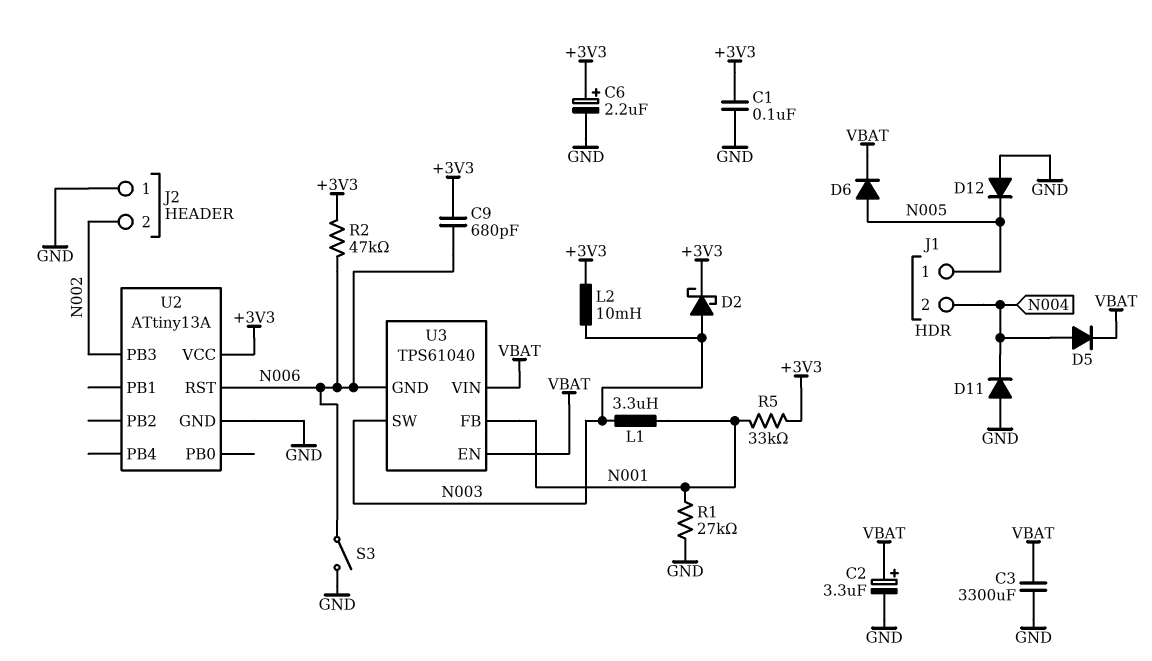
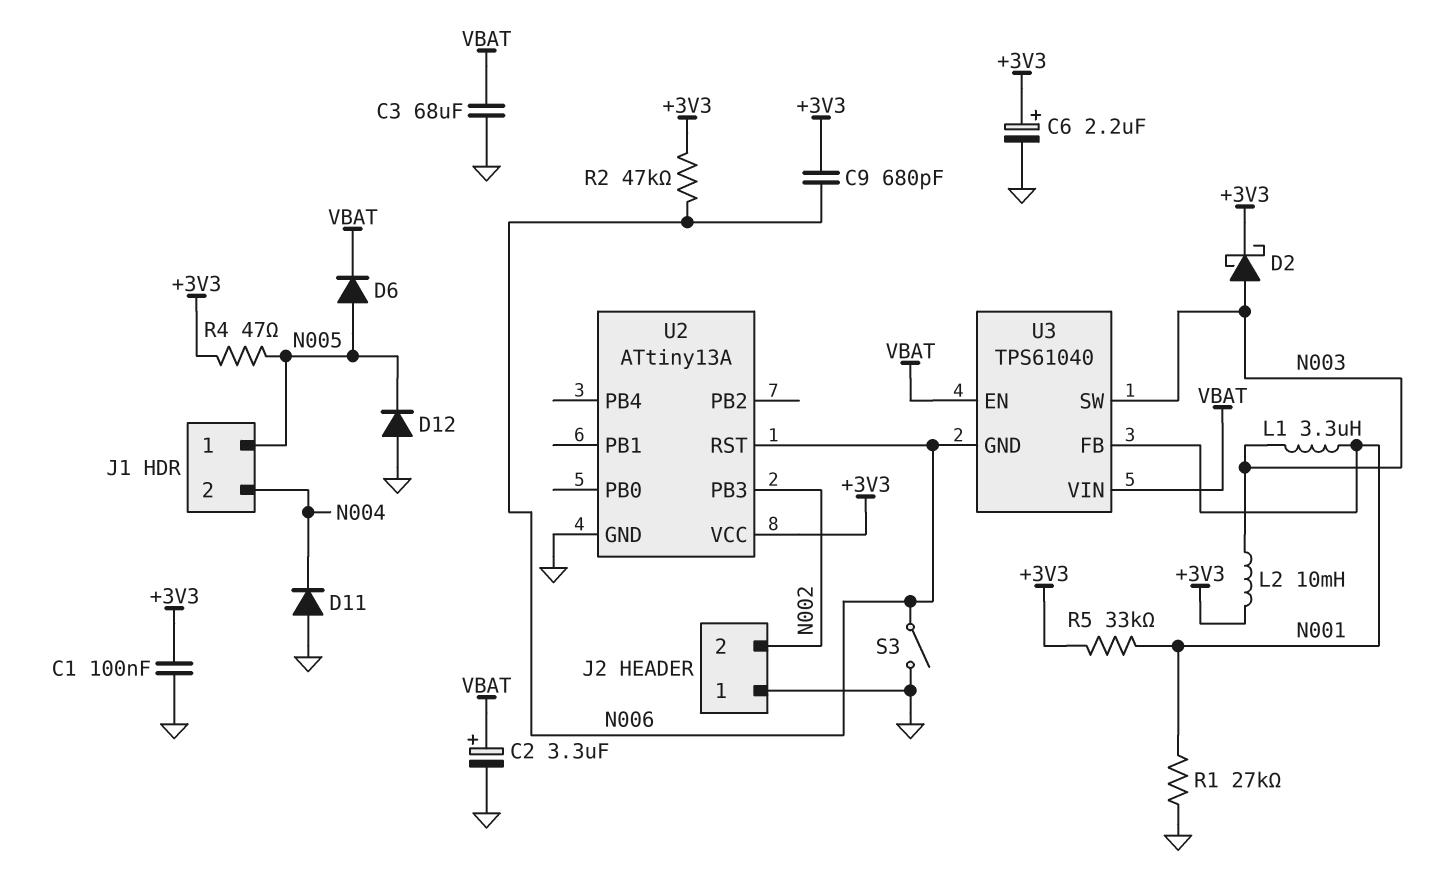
C3: 3300uF (GND, VBAT) -> 68uF (GND, VBAT)
D5: diode (A N004, K VBAT) -> none
R4: none -> 47 (+3V3, N005)

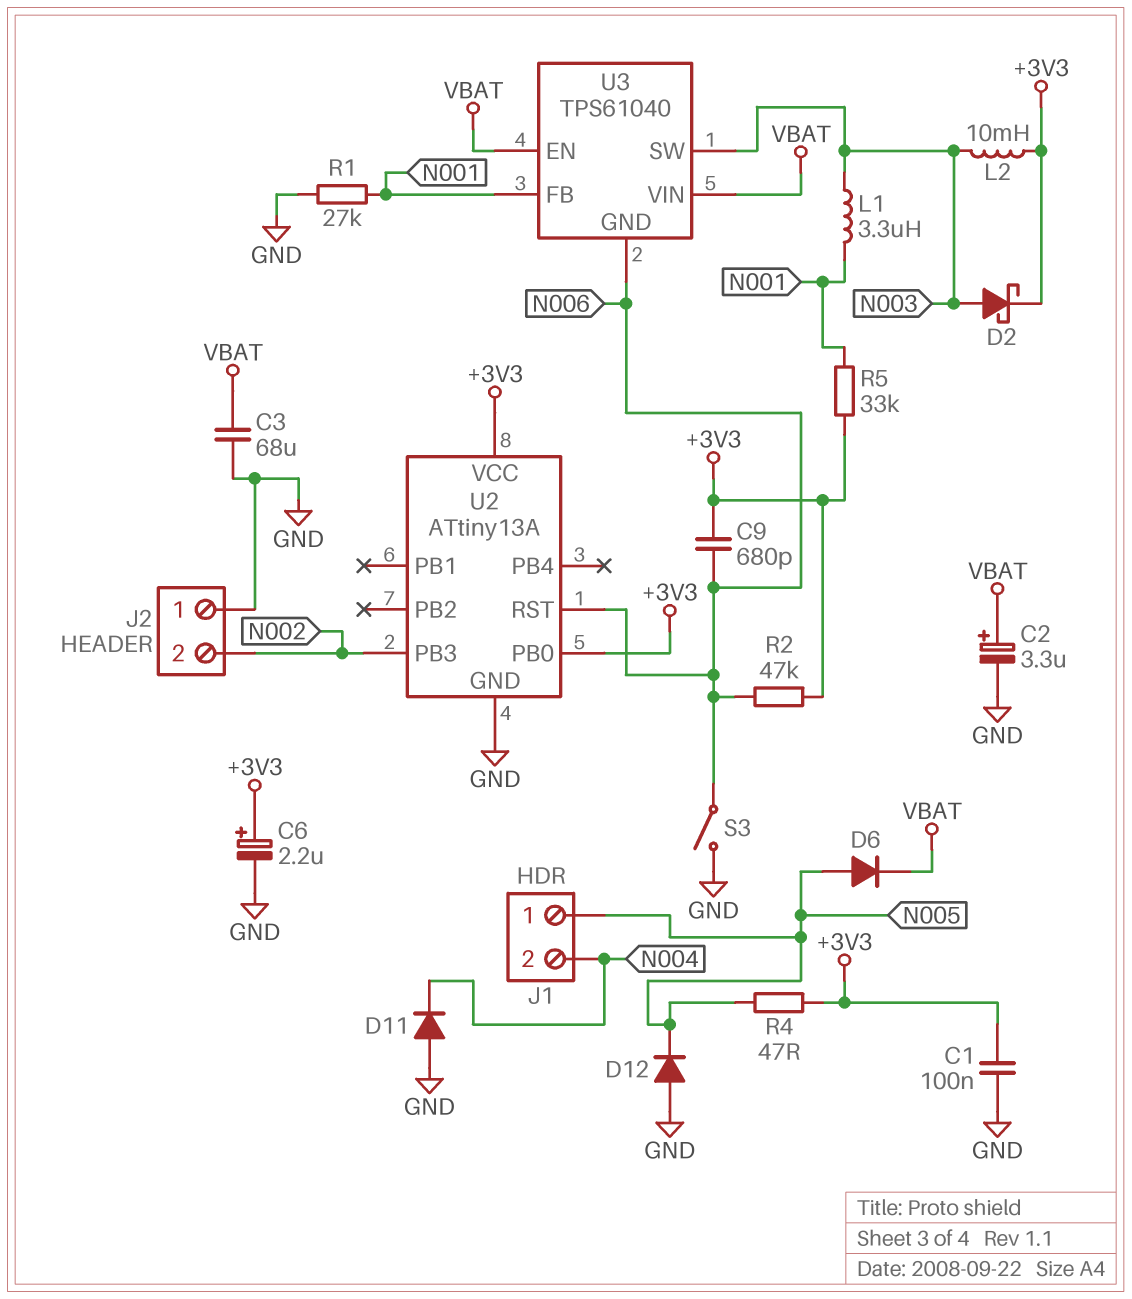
U2 pin PB0: none -> +3V3

